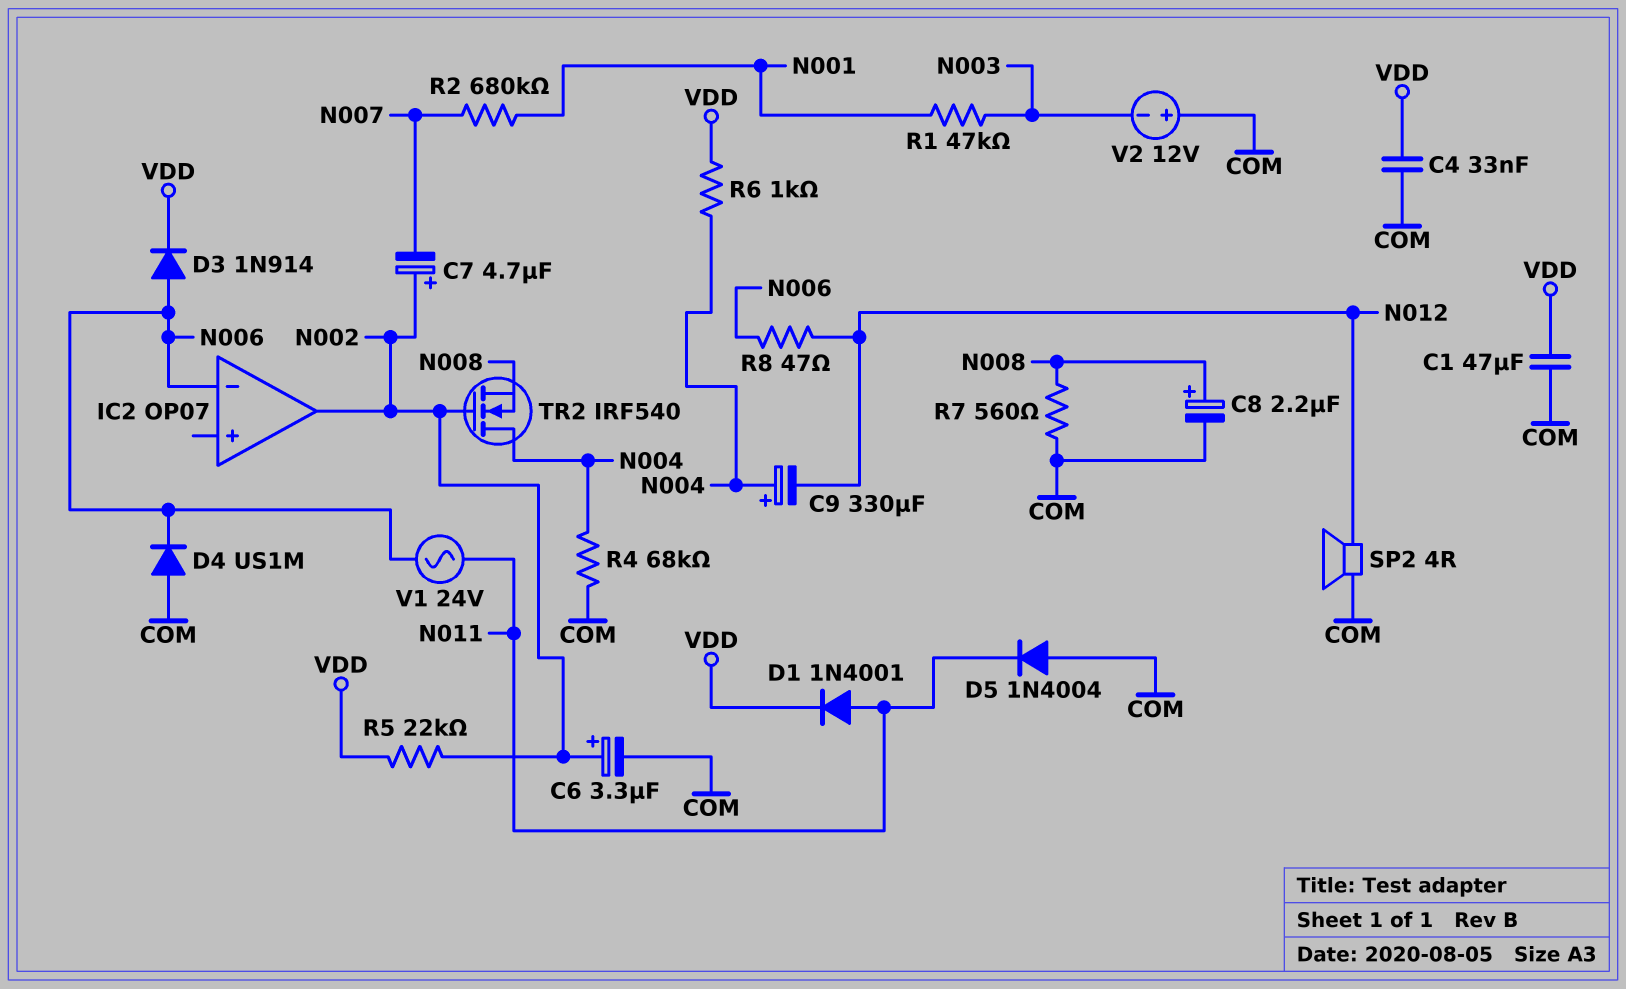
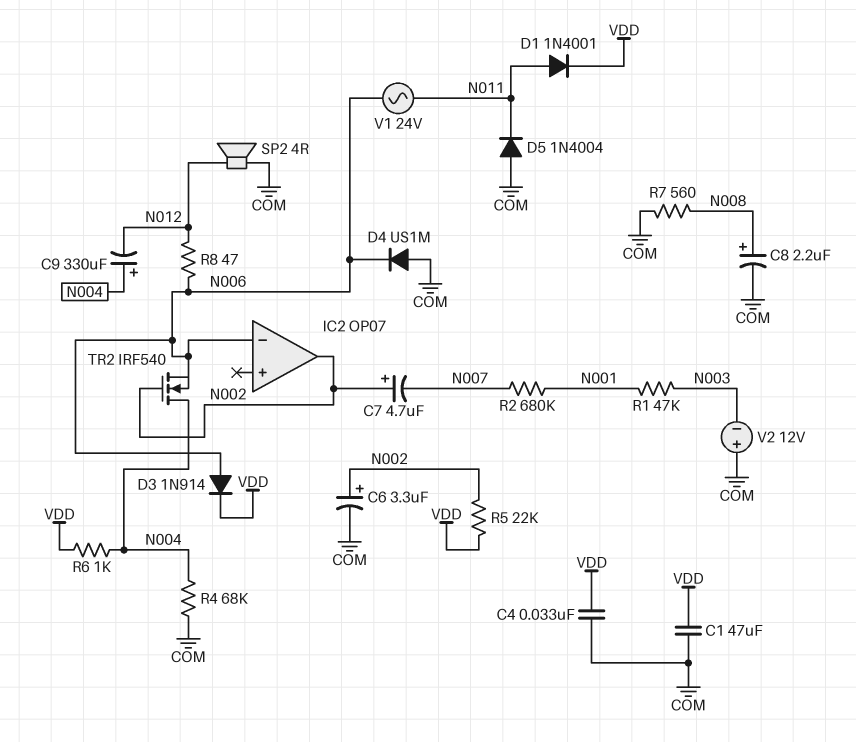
TR2: NMOS IRF540 (G N002, D N004, S N008) -> NMOS IRF540 (G N002, D N004, S N006)

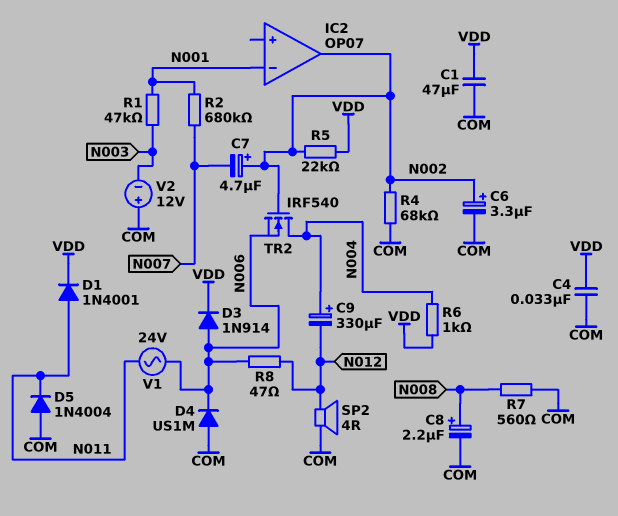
IC2 pin in-: N006 -> N001
R4: 68k (COM, N004) -> 68k (COM, N002)

